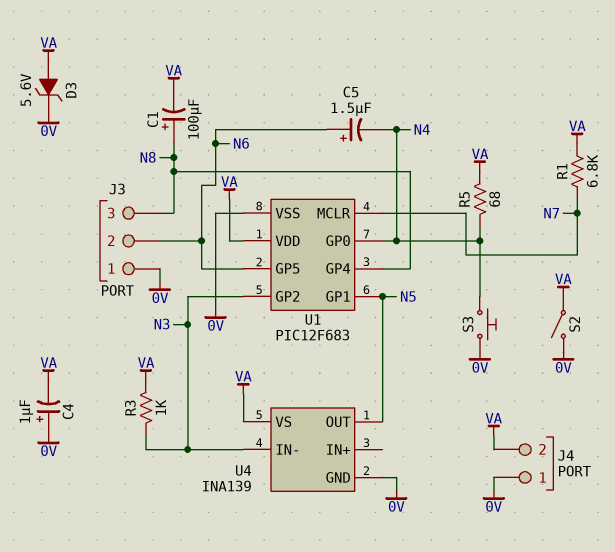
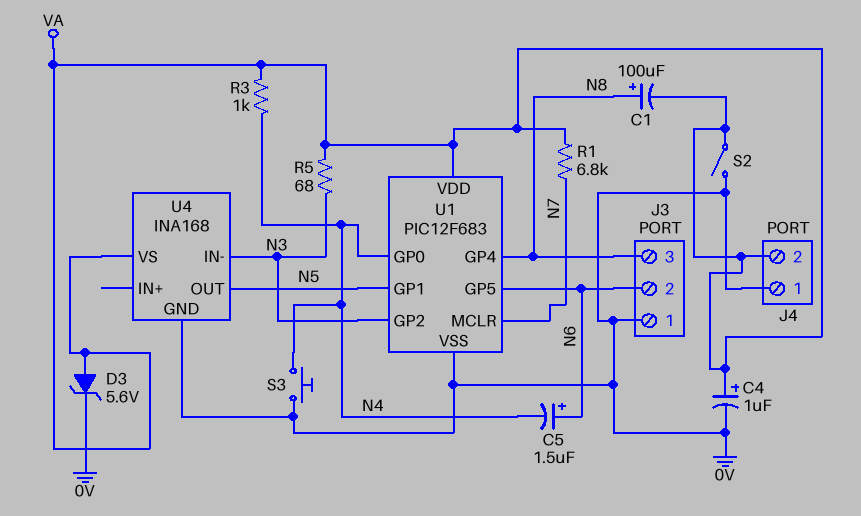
C4: 1uF (plus 0V, minus VA) -> 1uF (plus VA, minus 0V)
R3: 1k (N3, VA) -> 1k (N4, VA)
R5: 68 (N4, VA) -> 68 (N3, VA)
U4: INA139 -> INA168

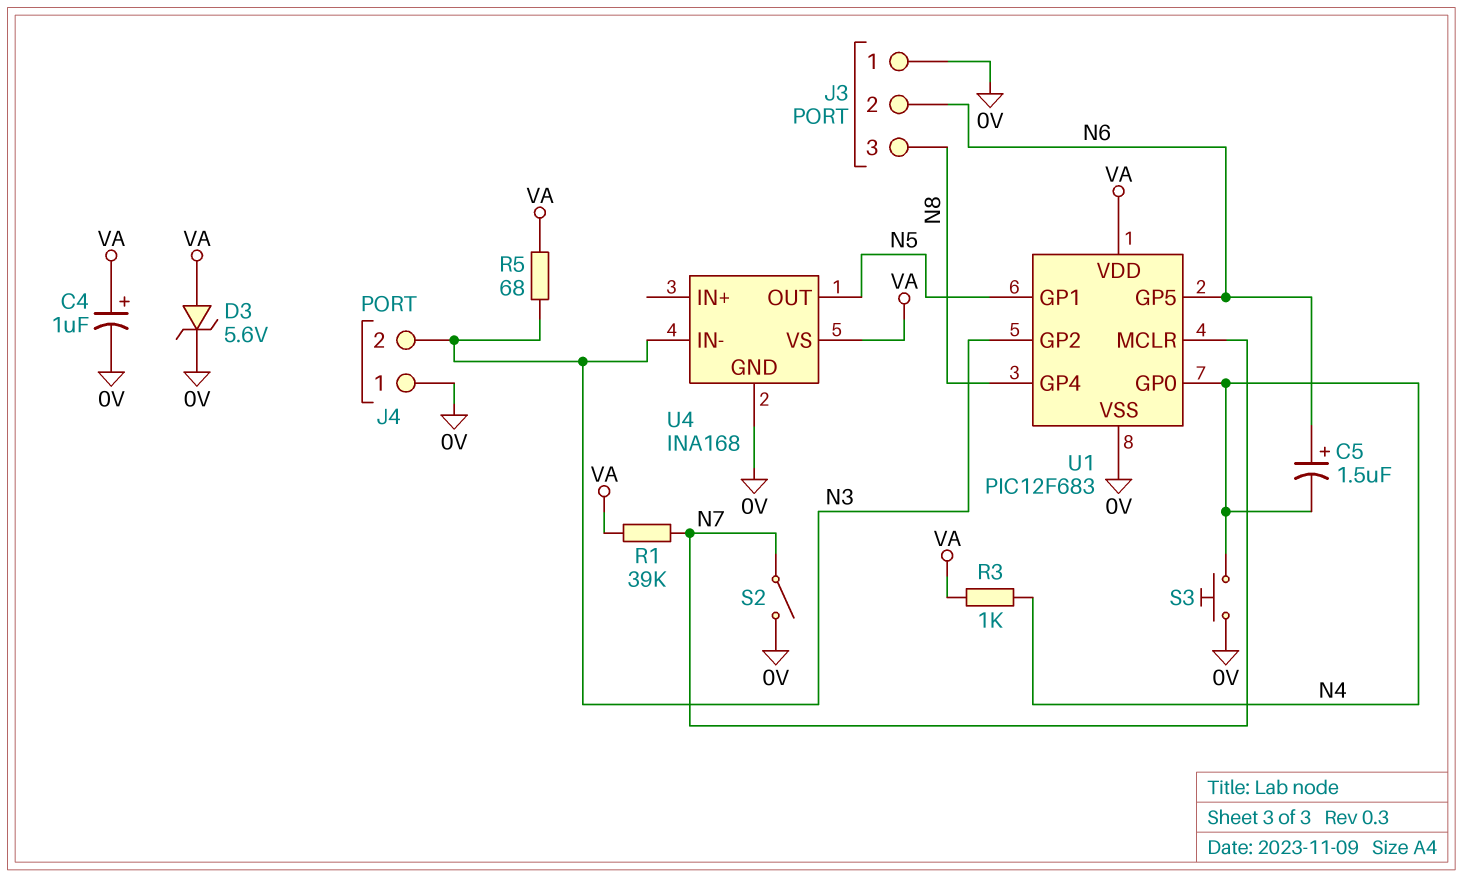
C1: 100uF (plus N8, minus VA) -> none
J4 pin 2: VA -> N3
R1: 6.8k (N7, VA) -> 39k (N7, VA)
S2: switch (0V, VA) -> switch (0V, N7)

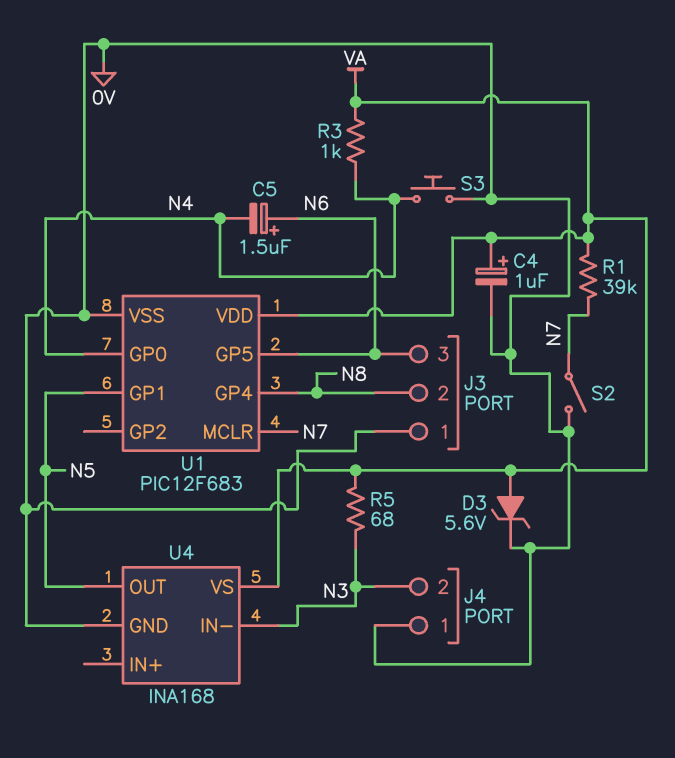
J3 pin 2: N6 -> N8
J3 pin 3: N8 -> N6
U1 pin GP2: N3 -> none

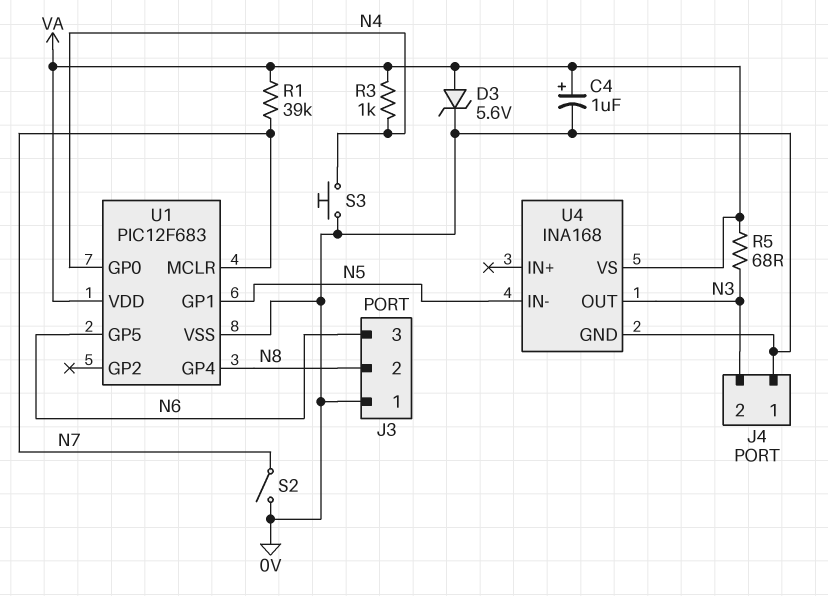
C5: 1.5uF (plus N6, minus N4) -> none
U4 pin IN-: N3 -> N5
U4 pin OUT: N5 -> N3

